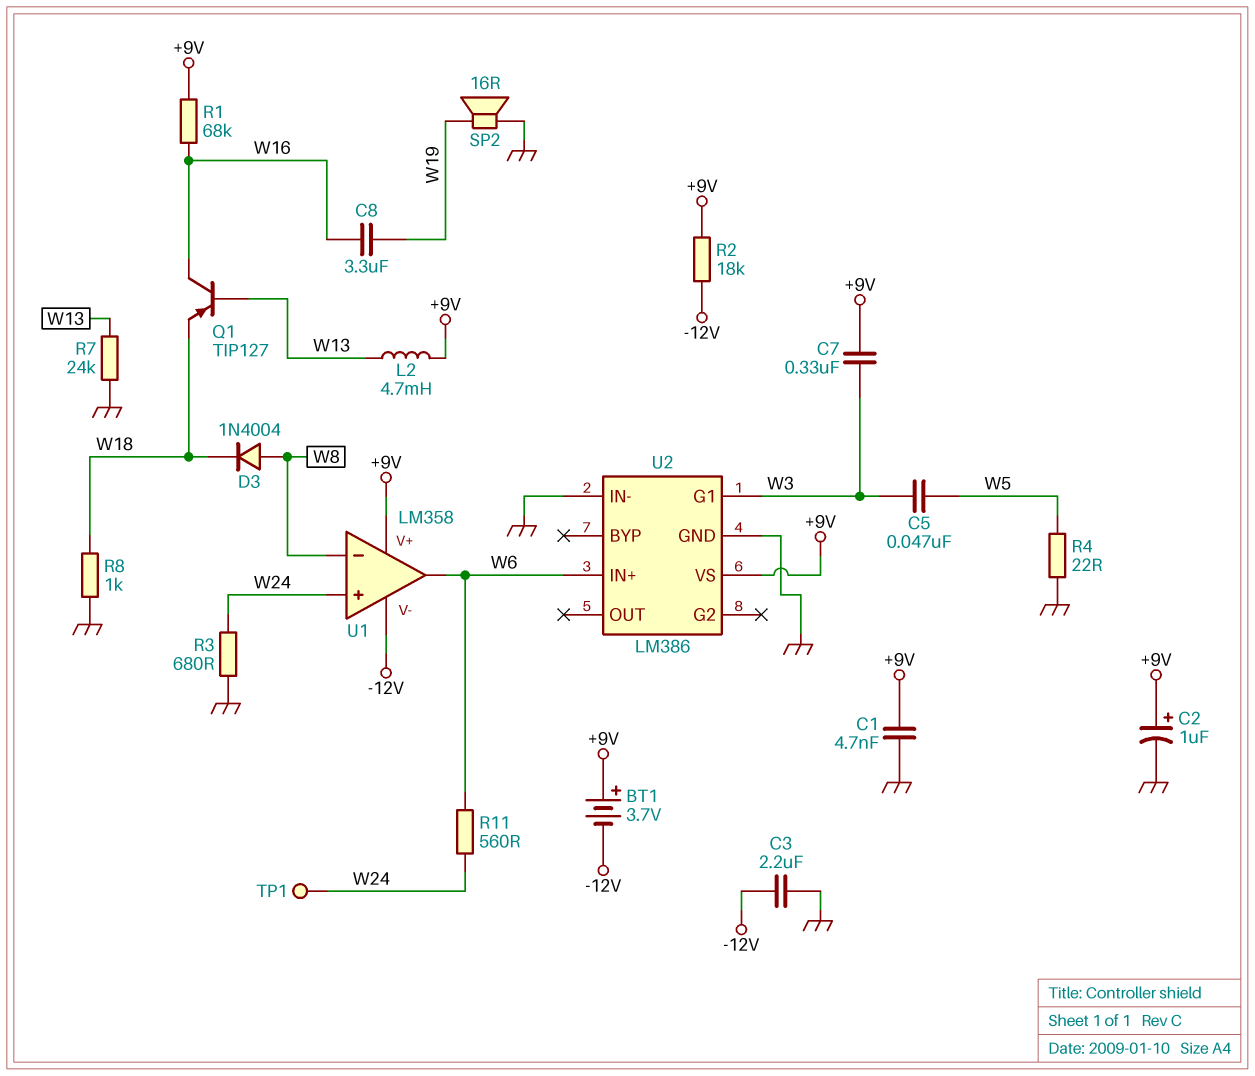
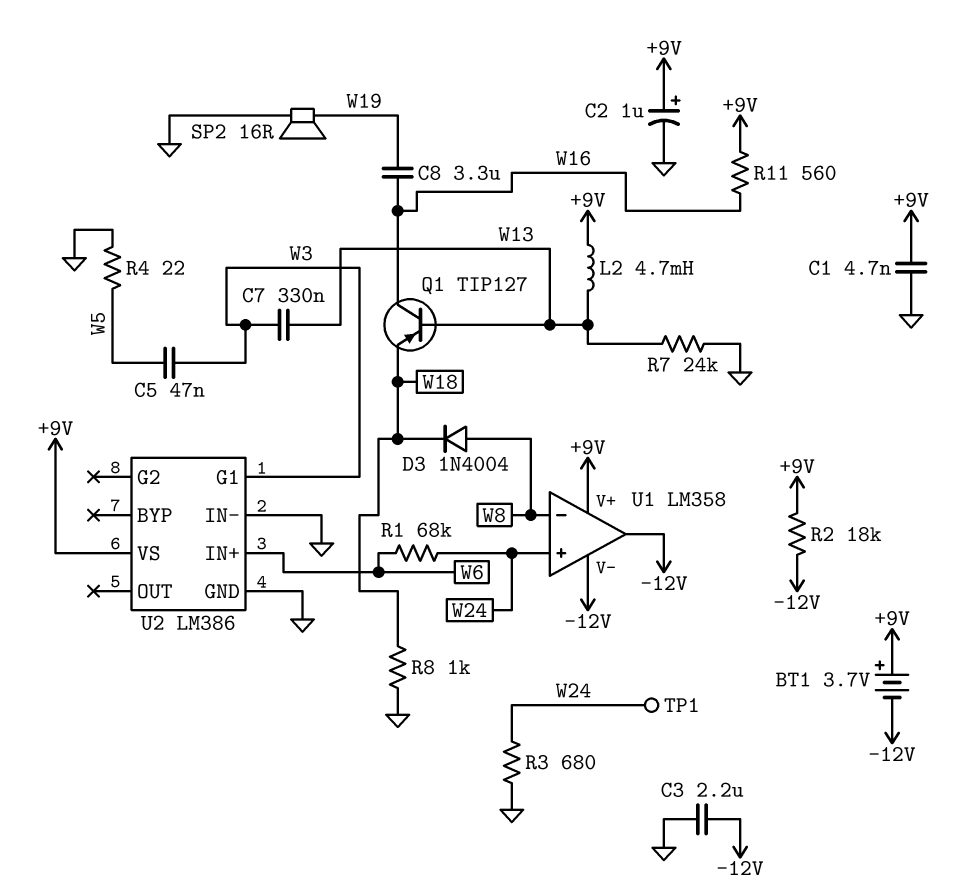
C7: 330nF (+9V, W3) -> 330nF (W3, W13)
R1: 68k (+9V, W16) -> 68k (W6, W24)
R11: 560 (W6, W24) -> 560 (+9V, W16)
U1 pin out: W6 -> -12V

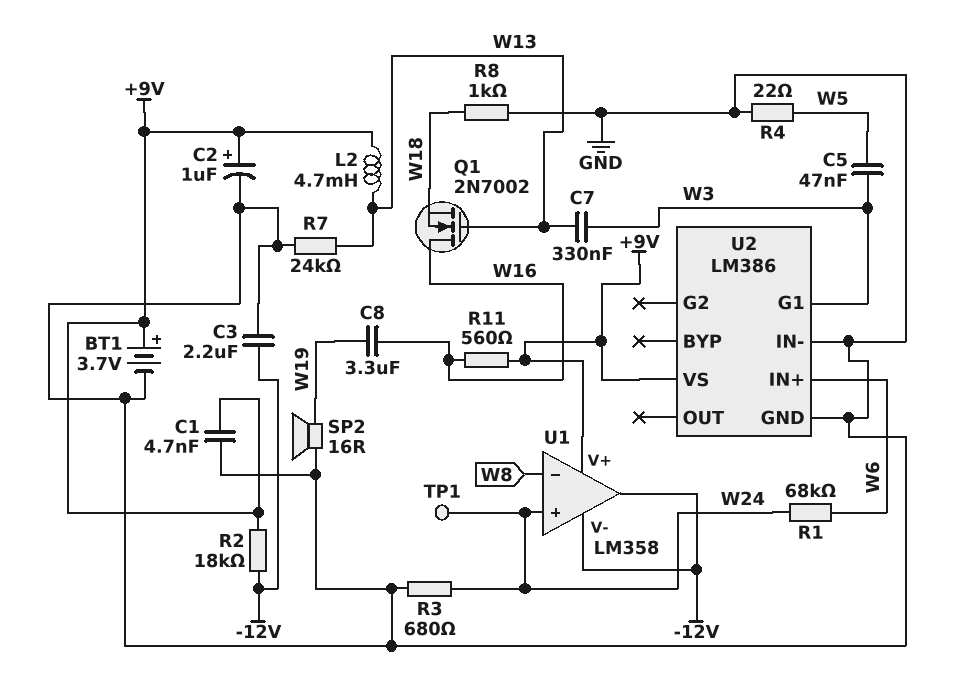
BT1: 3.7V (plus +9V, minus -12V) -> 3.7V (plus +9V, minus GND)
D3: diode 1N4004 (A W8, K W18) -> none
Q1: PNP TIP127 (B W13, C W16, E W18) -> NMOS 2N7002 (G W13, D W16, S W18)

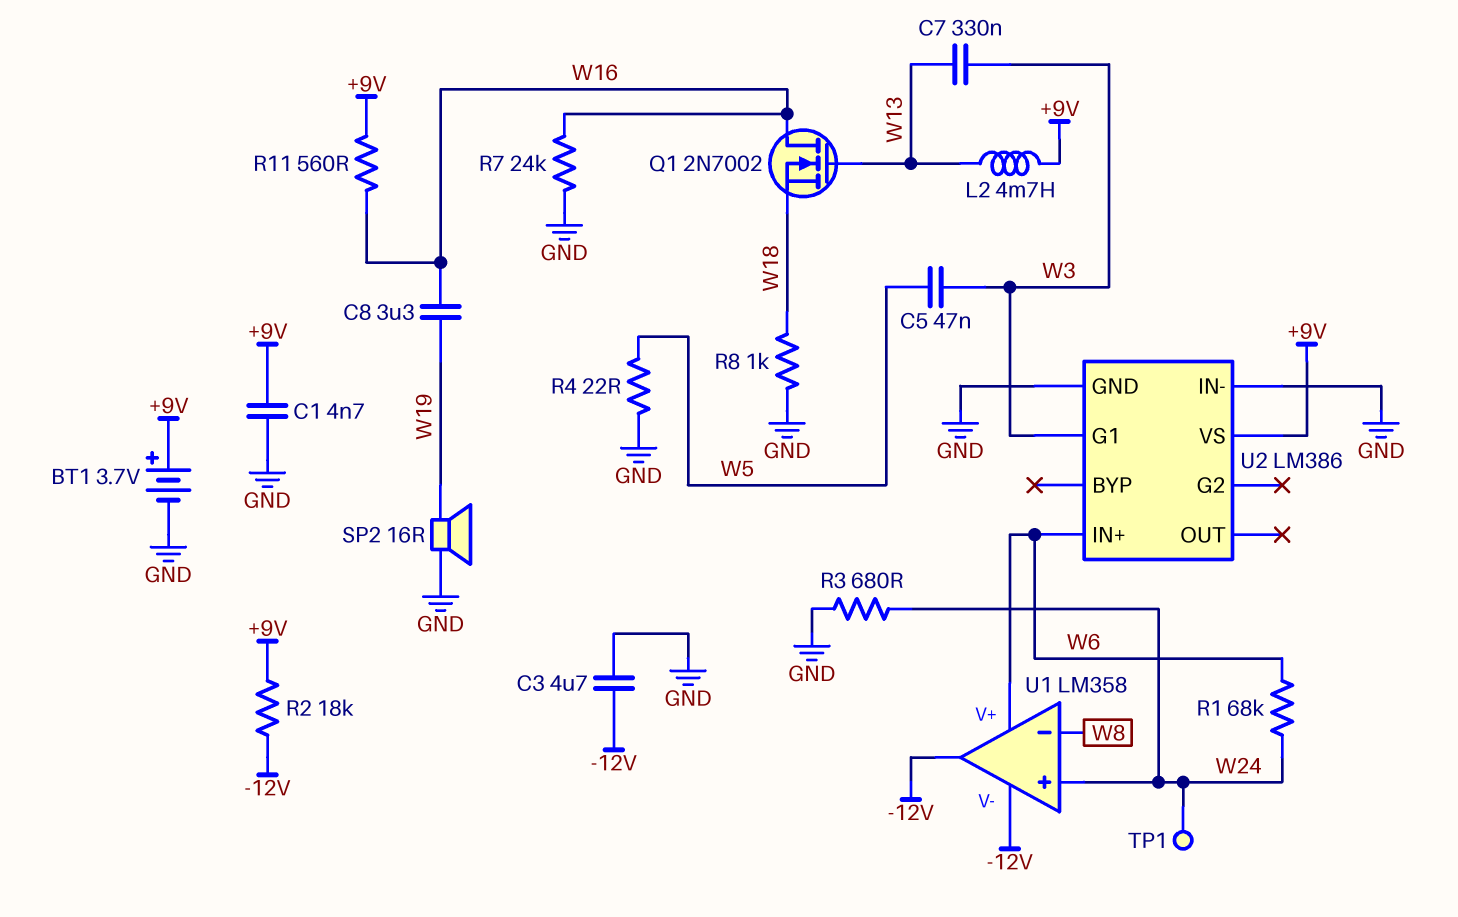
C2: 1uF (plus +9V, minus GND) -> none
C3: 2.2uF (-12V, GND) -> 4.7uF (-12V, GND)
R7: 24k (GND, W13) -> 24k (GND, W16)
U1 pin V+: +9V -> W6

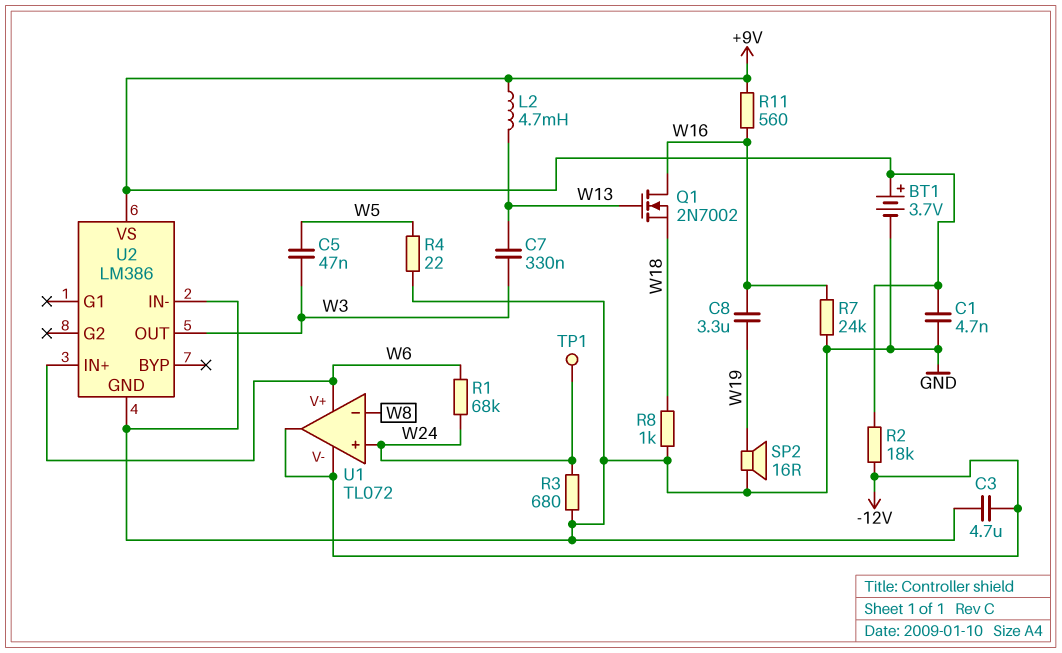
U1: LM358 -> TL072
U2 pin G1: W3 -> none
U2 pin OUT: none -> W3

